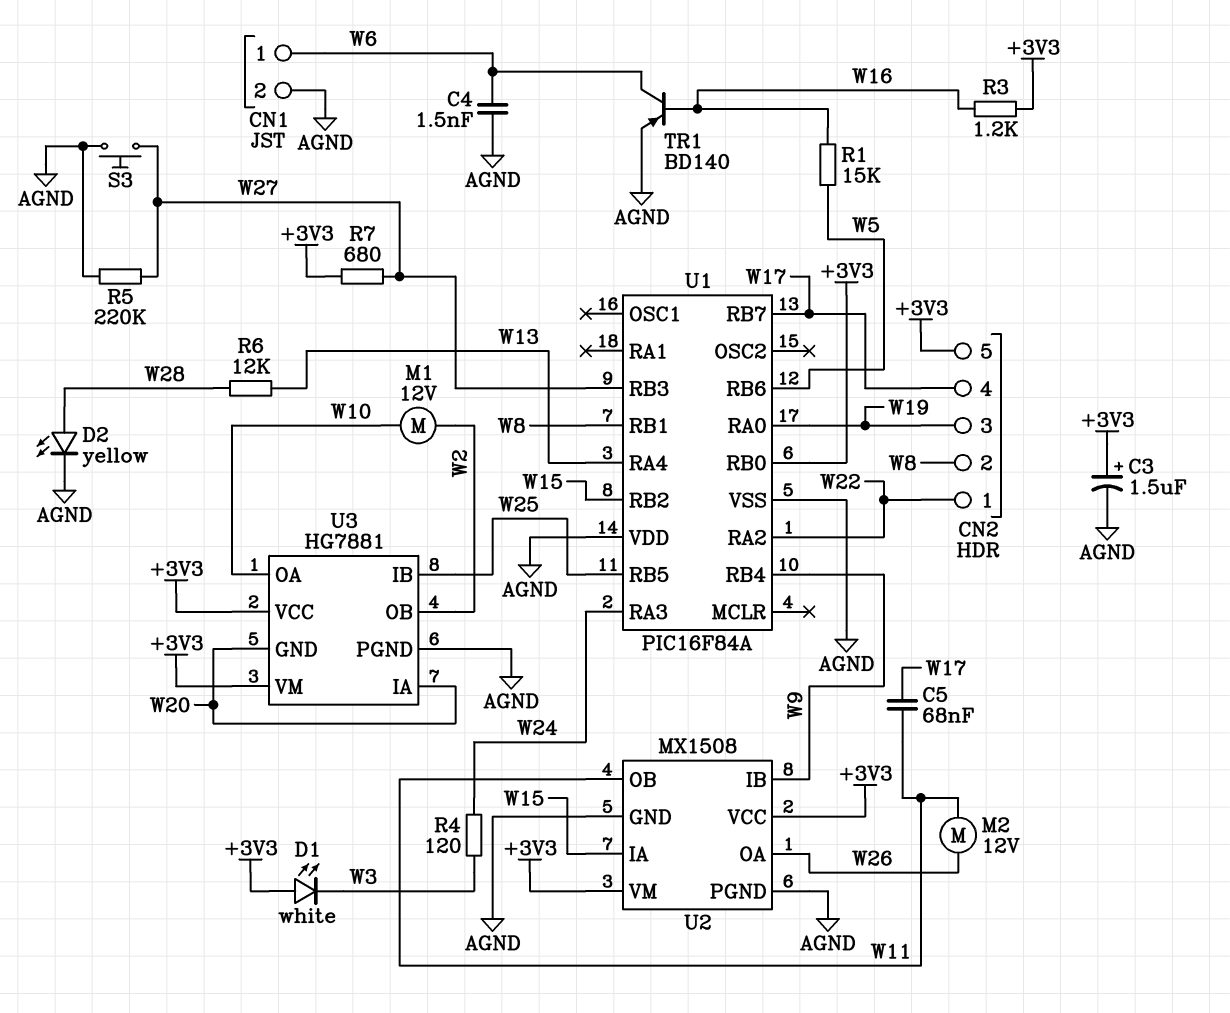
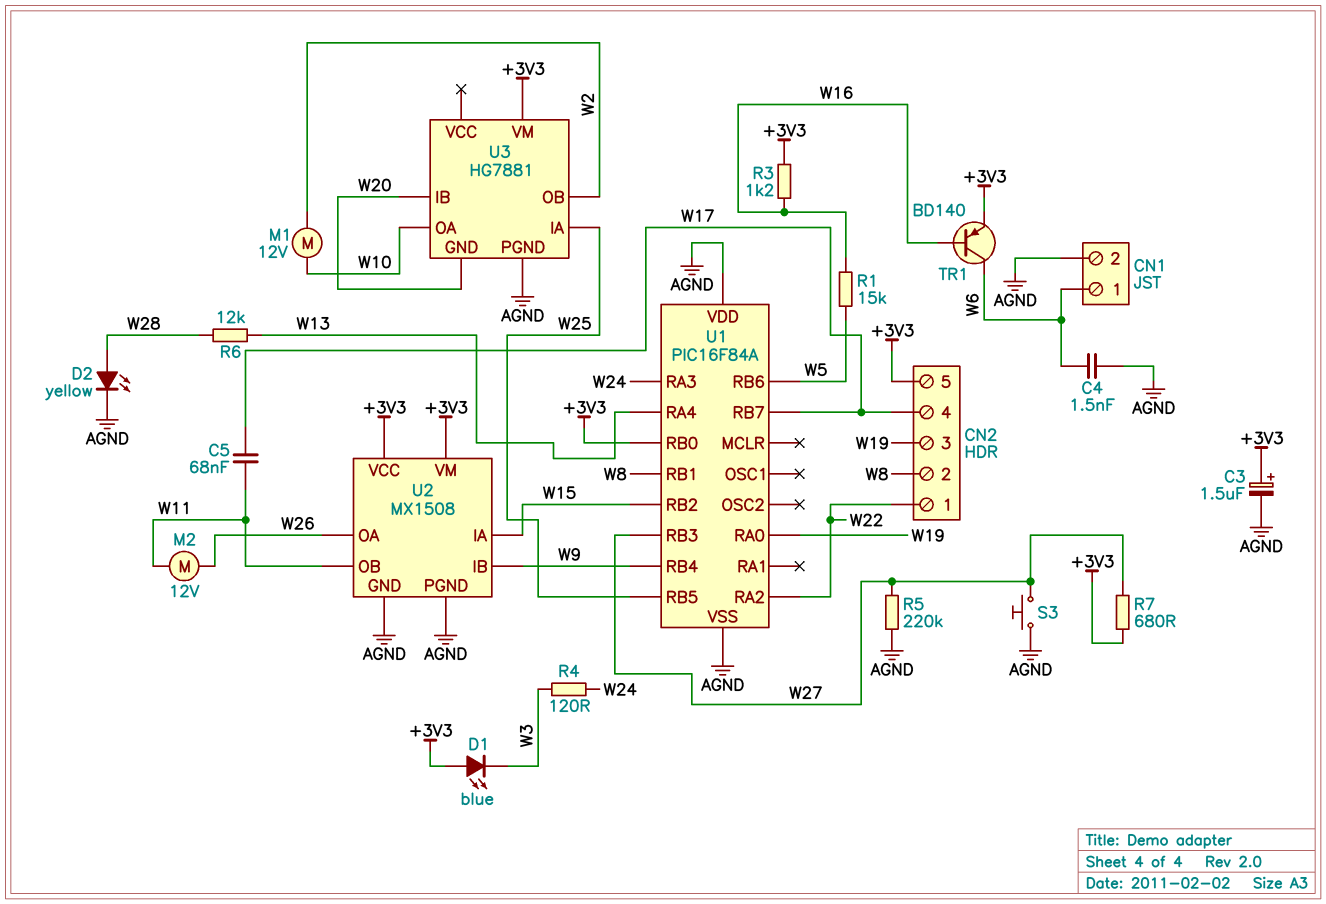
D1: LED white (A +3V3, K W3) -> LED blue (A +3V3, K W3)
TR1: PNP BD140 (B W16, C W6, E AGND) -> PNP BD140 (B W16, C W6, E +3V3)
U3 pin IA: W20 -> W25
U3 pin IB: W25 -> W20
U3 pin VCC: +3V3 -> none

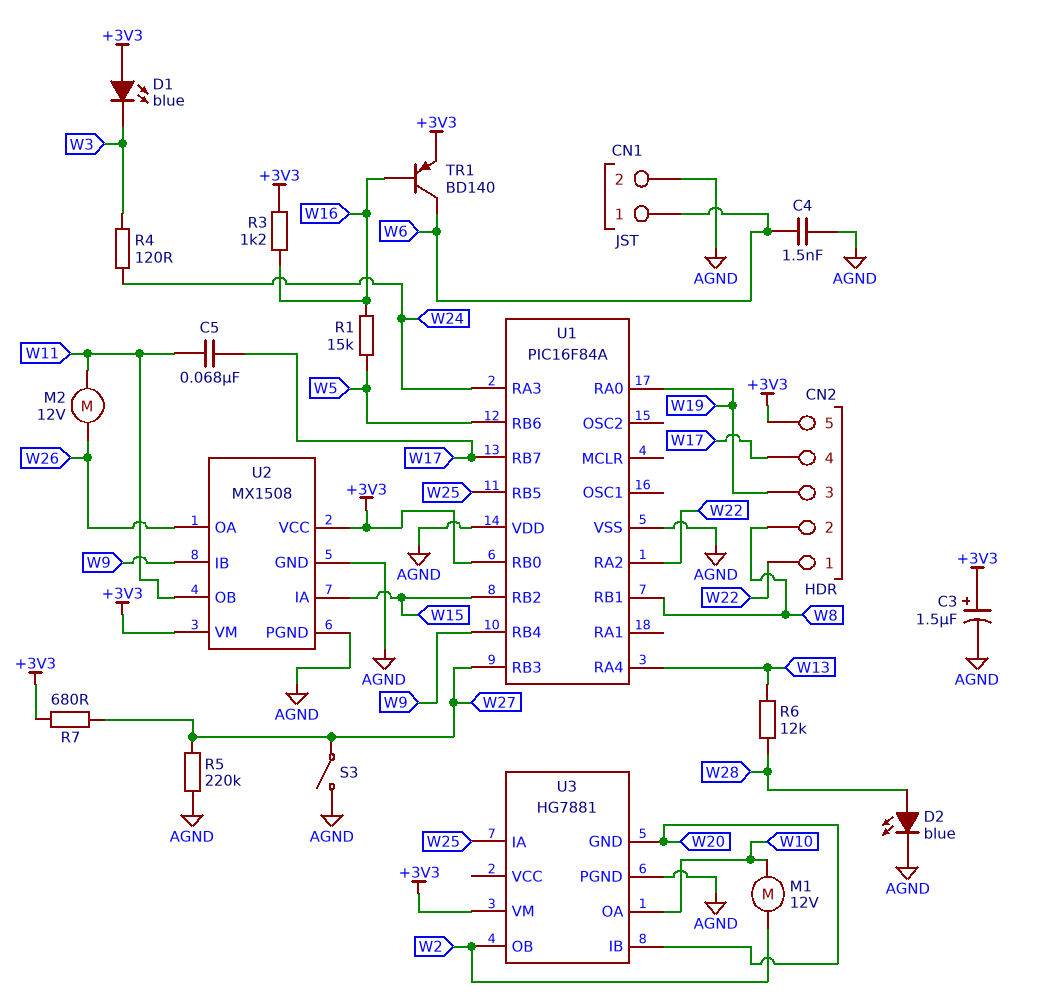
D2: LED yellow (A W28, K AGND) -> LED blue (A W28, K AGND)
S3: button (AGND, W27) -> switch (AGND, W27)

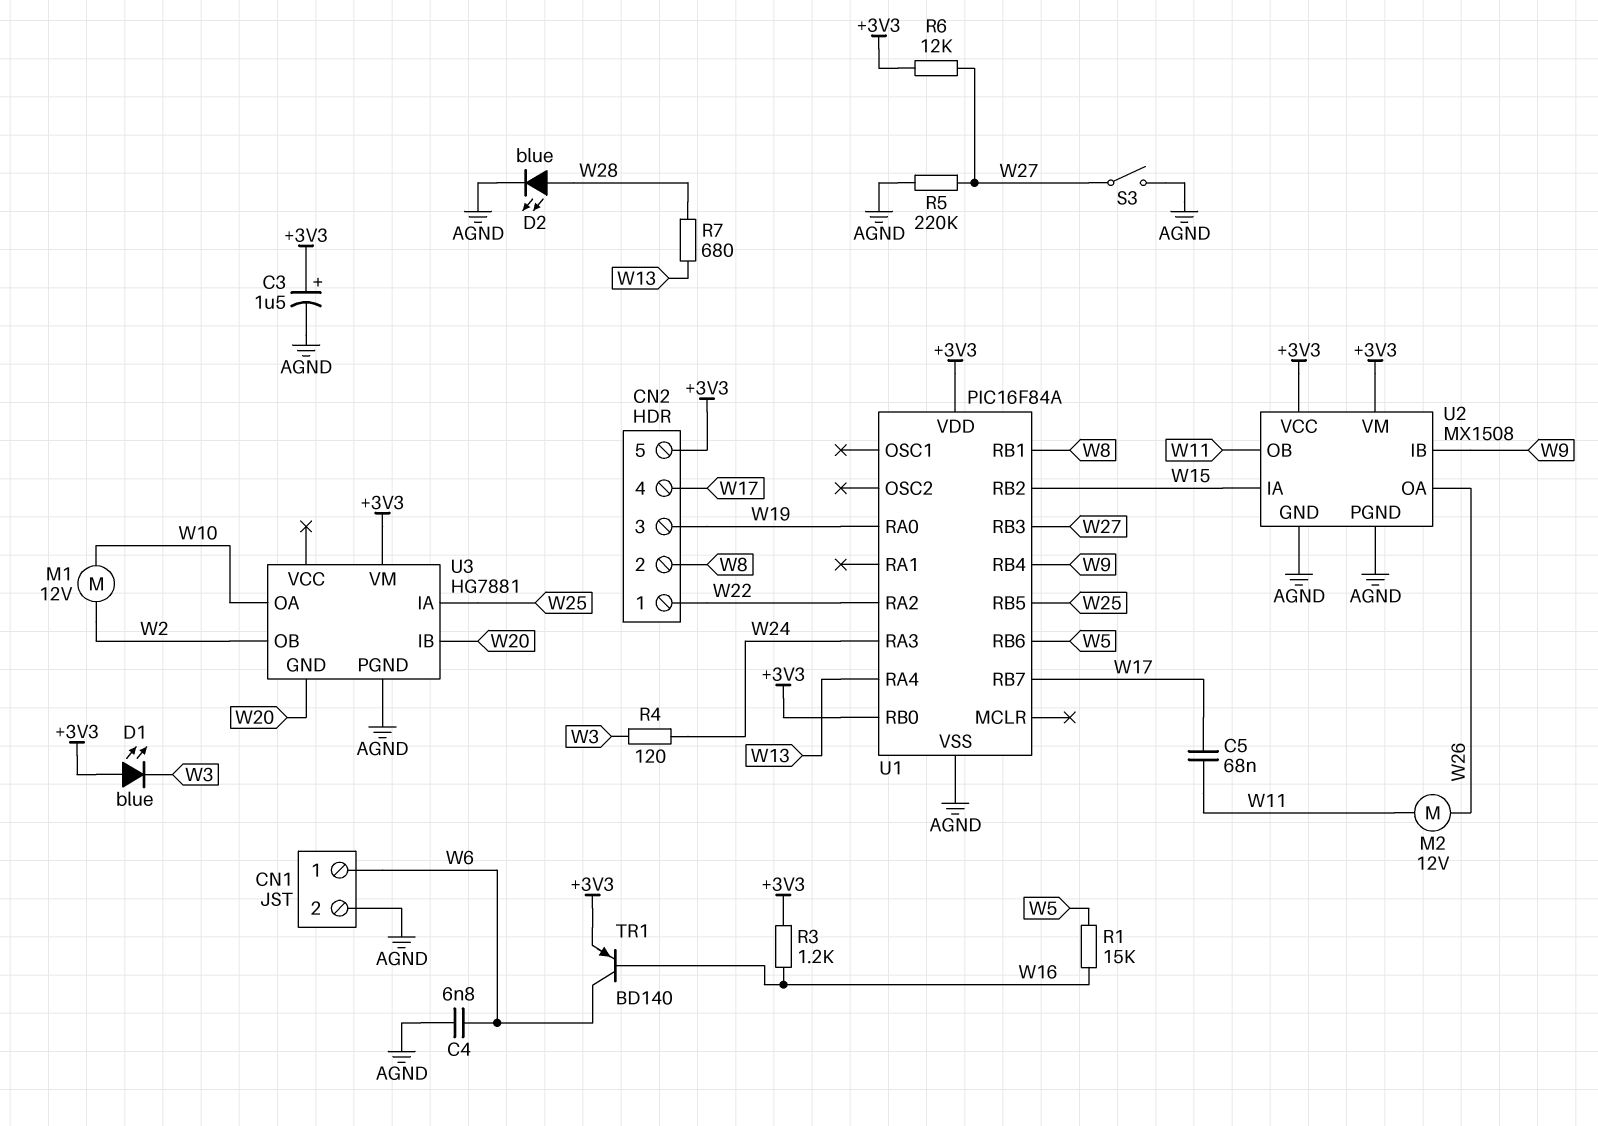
C4: 1.5nF (AGND, W6) -> 6.8nF (AGND, W6)
R6: 12k (W13, W28) -> 12k (+3V3, W27)
R7: 680 (+3V3, W27) -> 680 (W13, W28)
U1 pin VDD: AGND -> +3V3

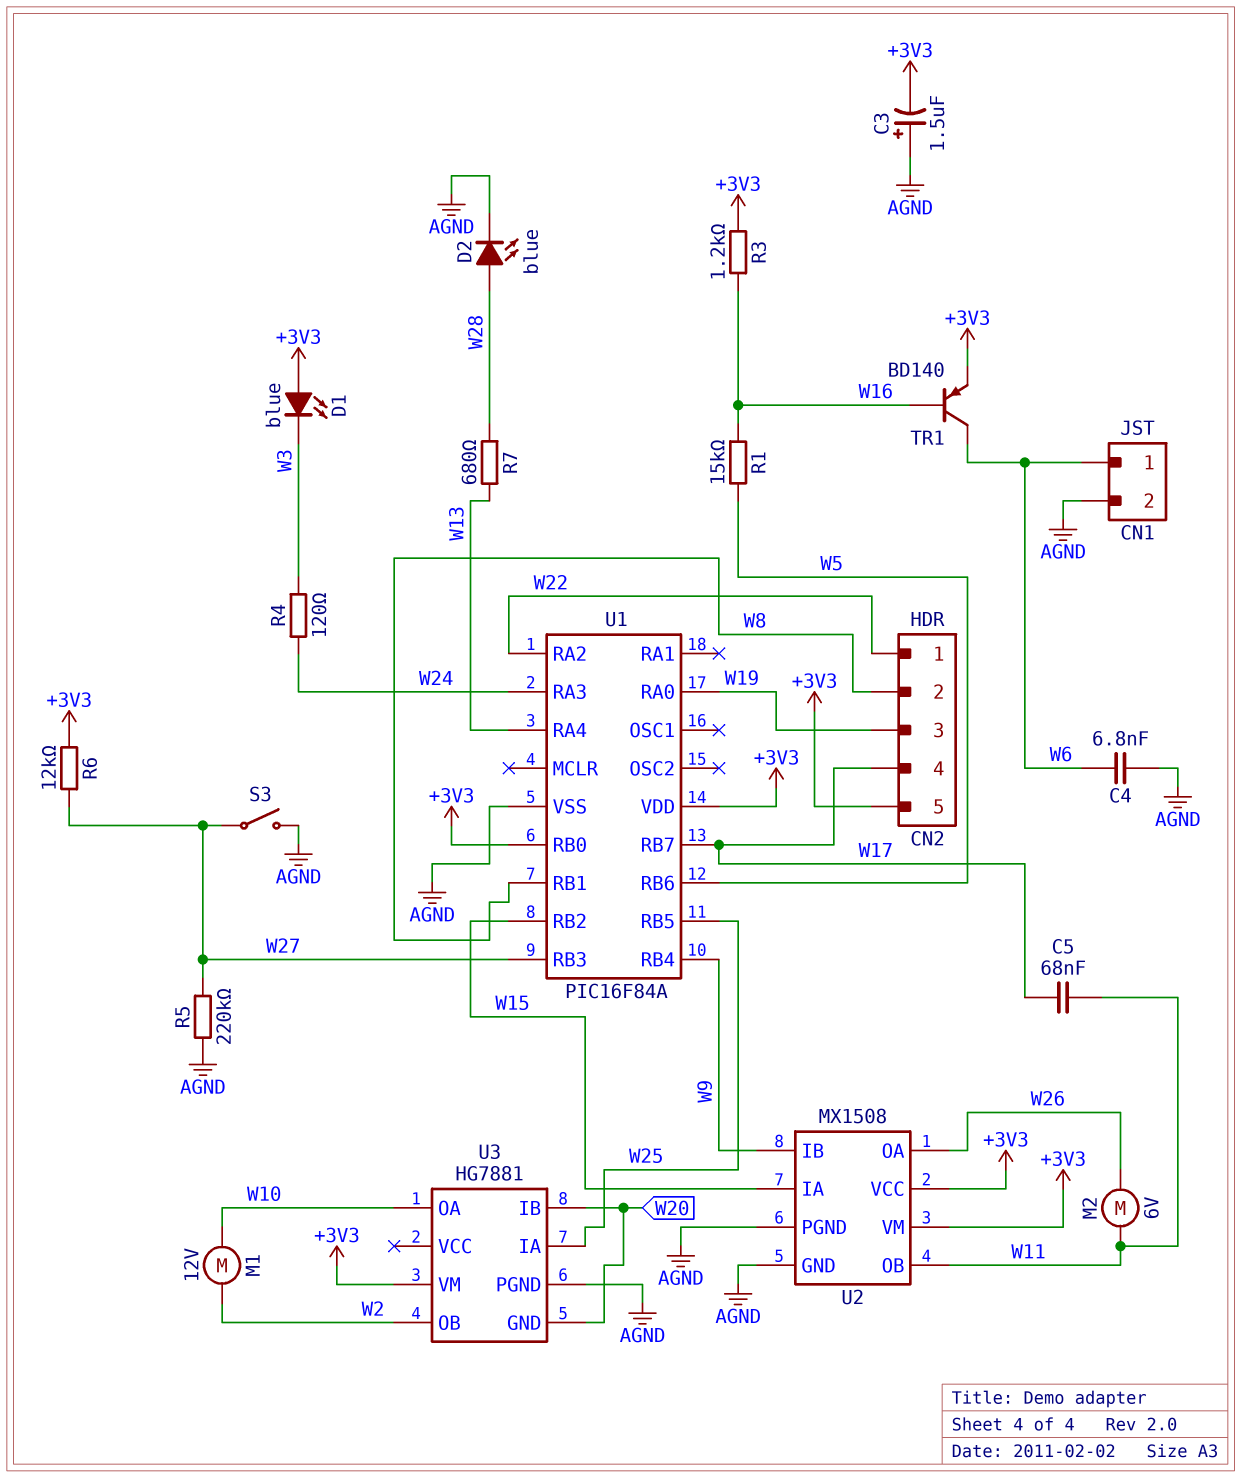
C3: 1.5uF (plus +3V3, minus AGND) -> 1.5uF (plus AGND, minus +3V3)
M2: motor 12V (W11, W26) -> motor 6V (W11, W26)

